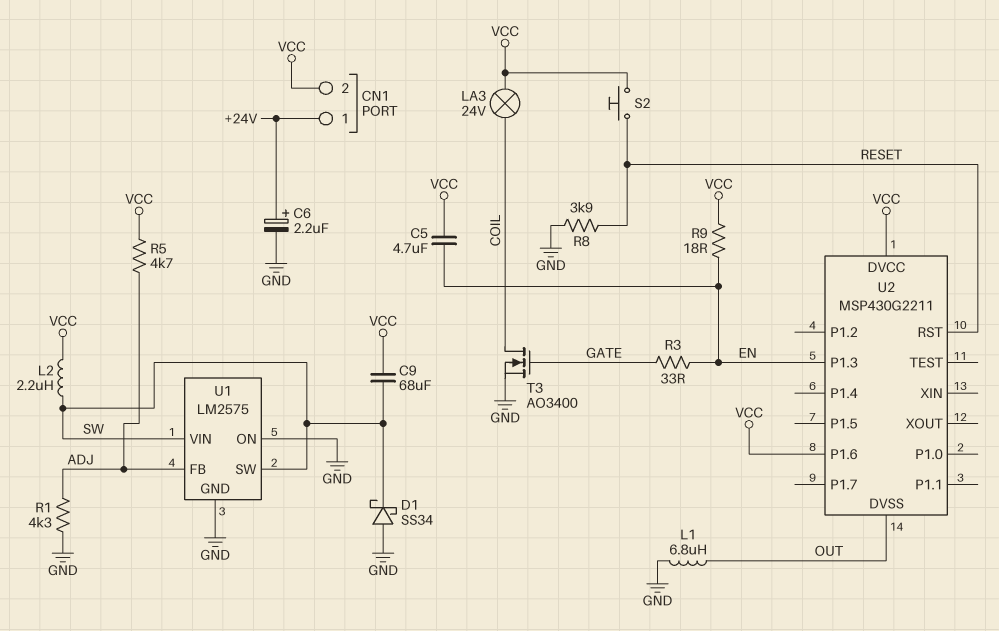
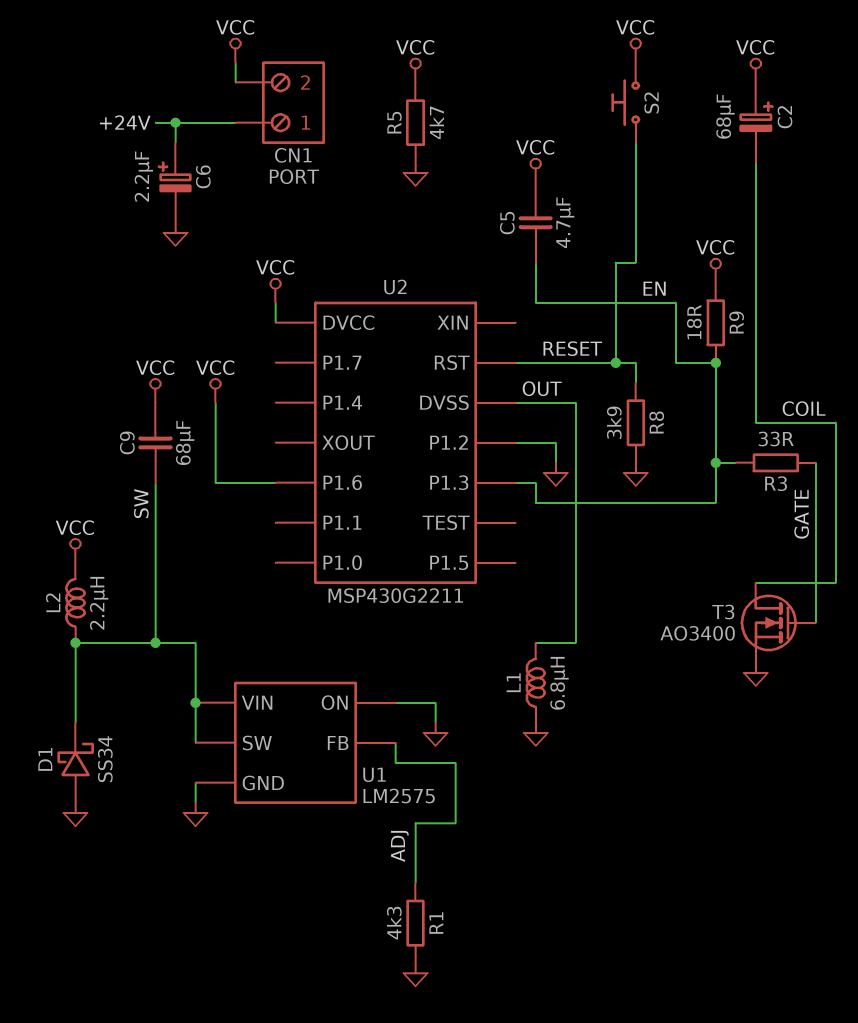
C2: none -> 68uF (plus VCC, minus COIL)
LA3: lamp 24V (COIL, VCC) -> none
R5: 4.7k (ADJ, VCC) -> 4.7k (GND, VCC)
U2 pin P1.2: none -> GND

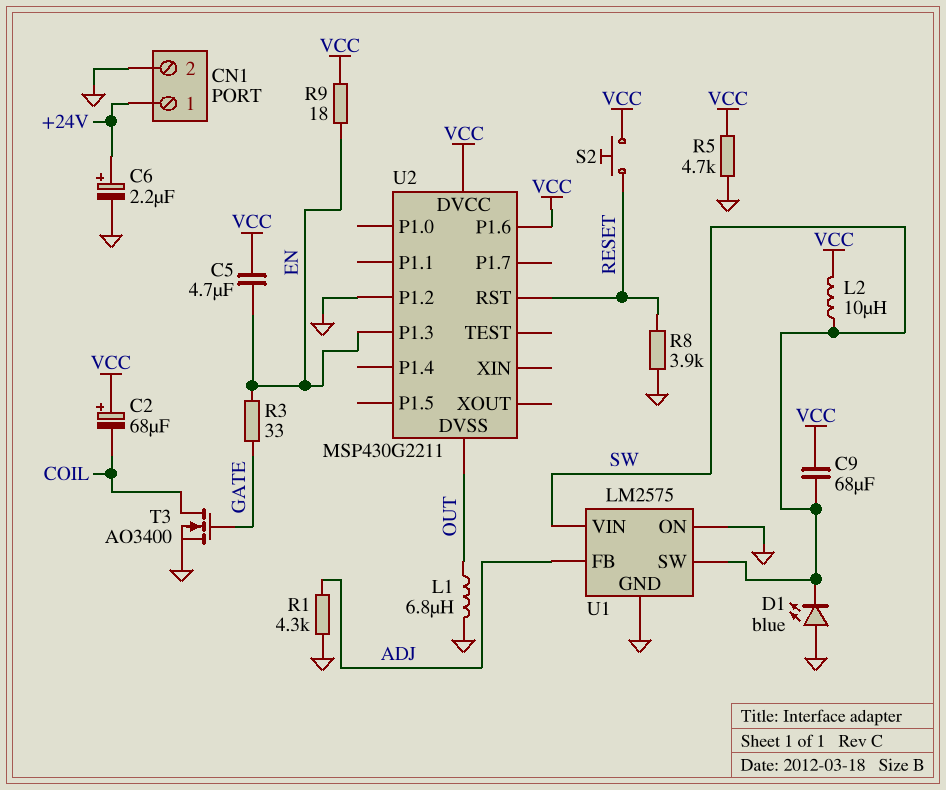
CN1 pin 2: VCC -> GND
D1: schottky SS34 (A GND, K SW) -> LED blue (A GND, K SW)
L2: 2.2uH (SW, VCC) -> 10uH (SW, VCC)

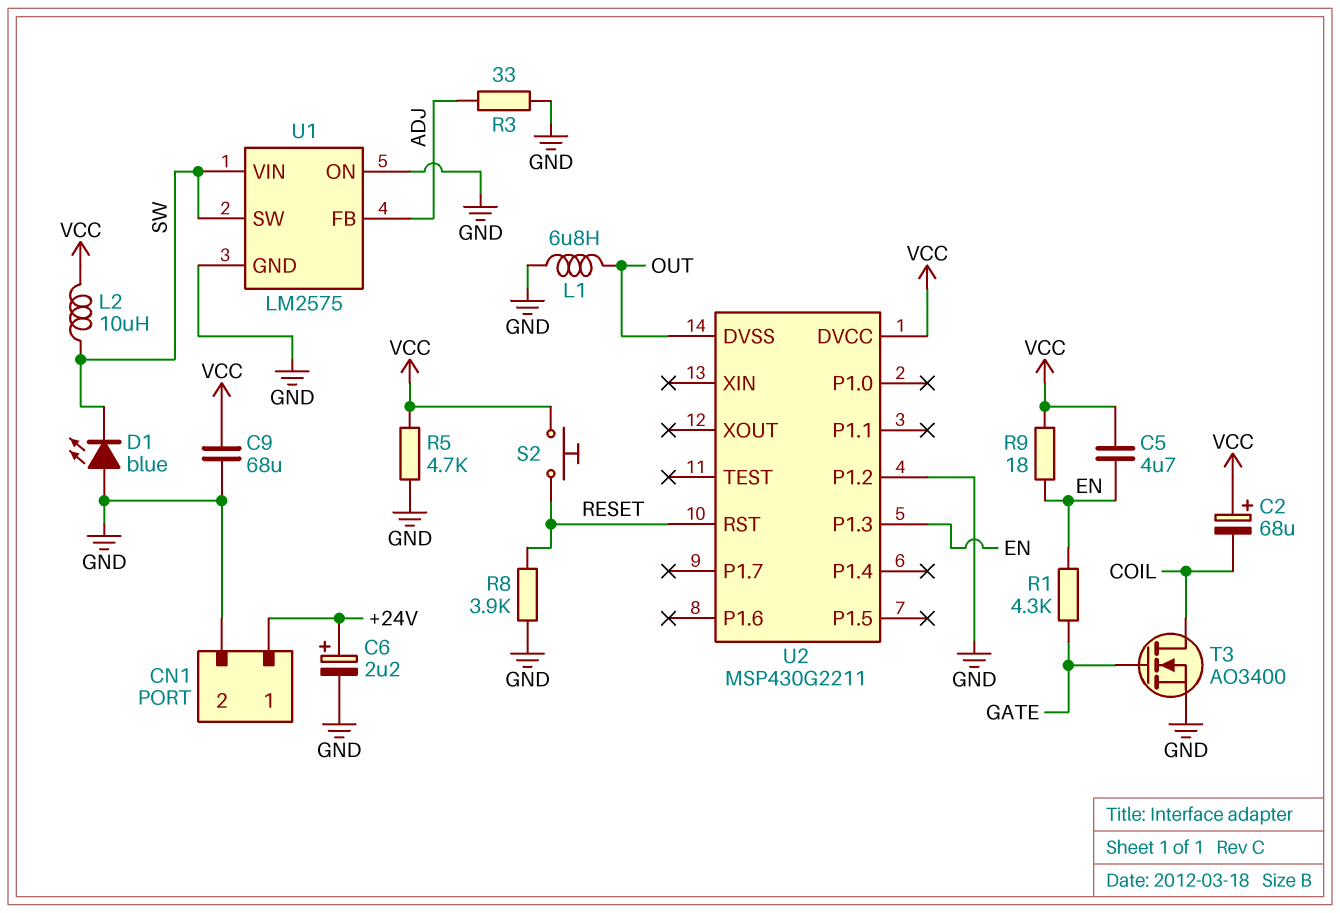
C9: 68uF (SW, VCC) -> 68uF (GND, VCC)
R1: 4.3k (ADJ, GND) -> 4.3k (EN, GATE)
R3: 33 (EN, GATE) -> 33 (ADJ, GND)
U2 pin P1.6: VCC -> none

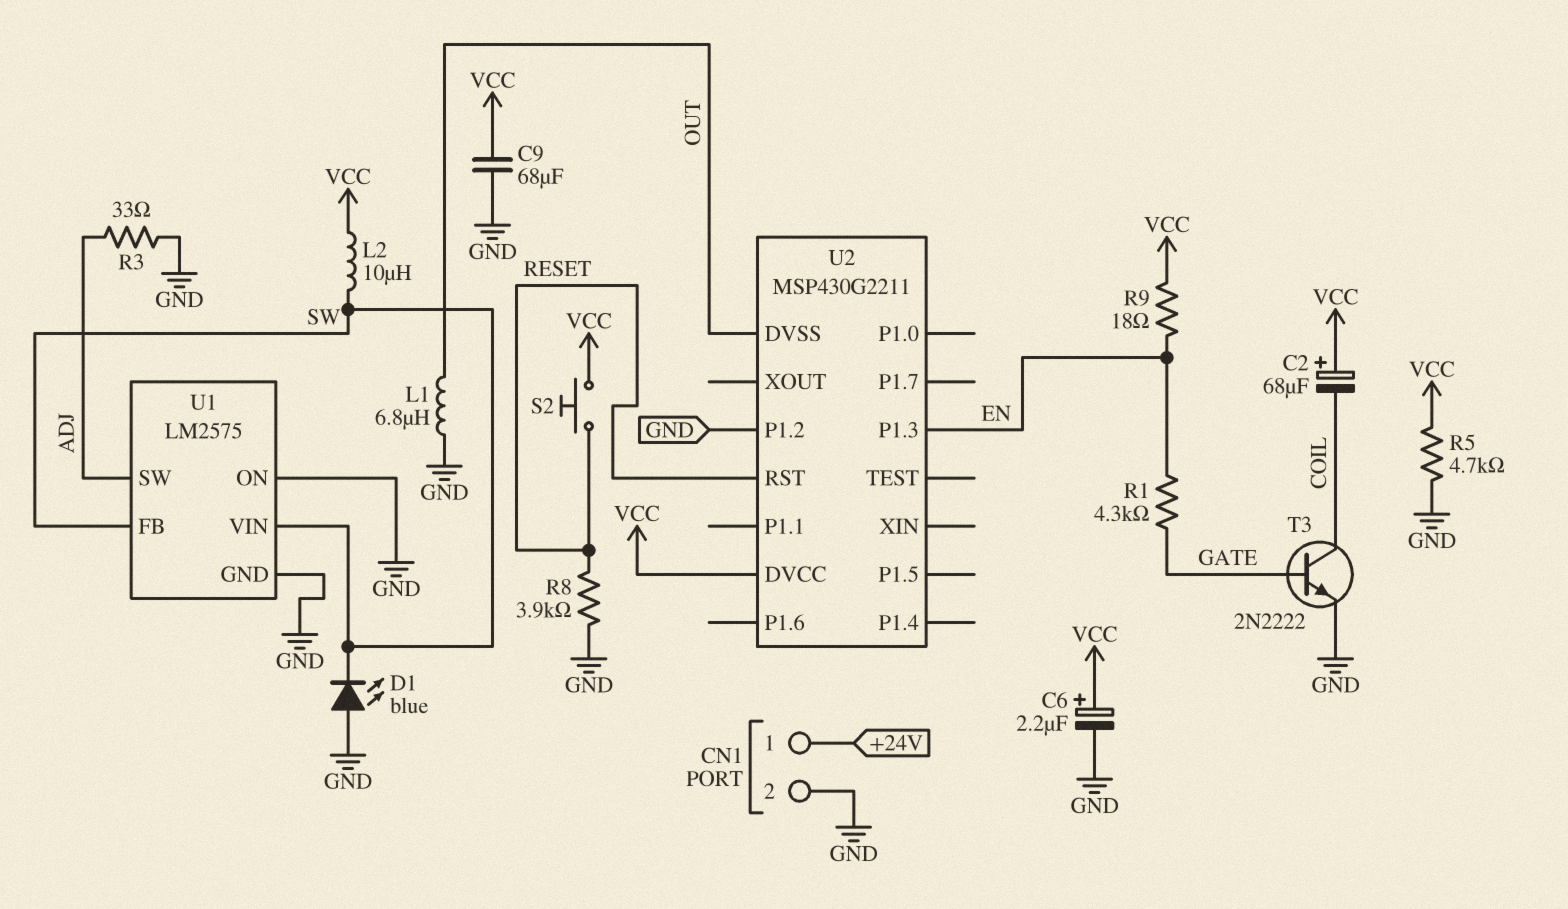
C5: 4.7uF (EN, VCC) -> none
C6: 2.2uF (plus +24V, minus GND) -> 2.2uF (plus VCC, minus GND)
T3: NMOS AO3400 (G GATE, D COIL, S GND) -> NPN 2N2222 (B GATE, C COIL, E GND)
U1 pin FB: ADJ -> SW
U1 pin SW: SW -> ADJ

